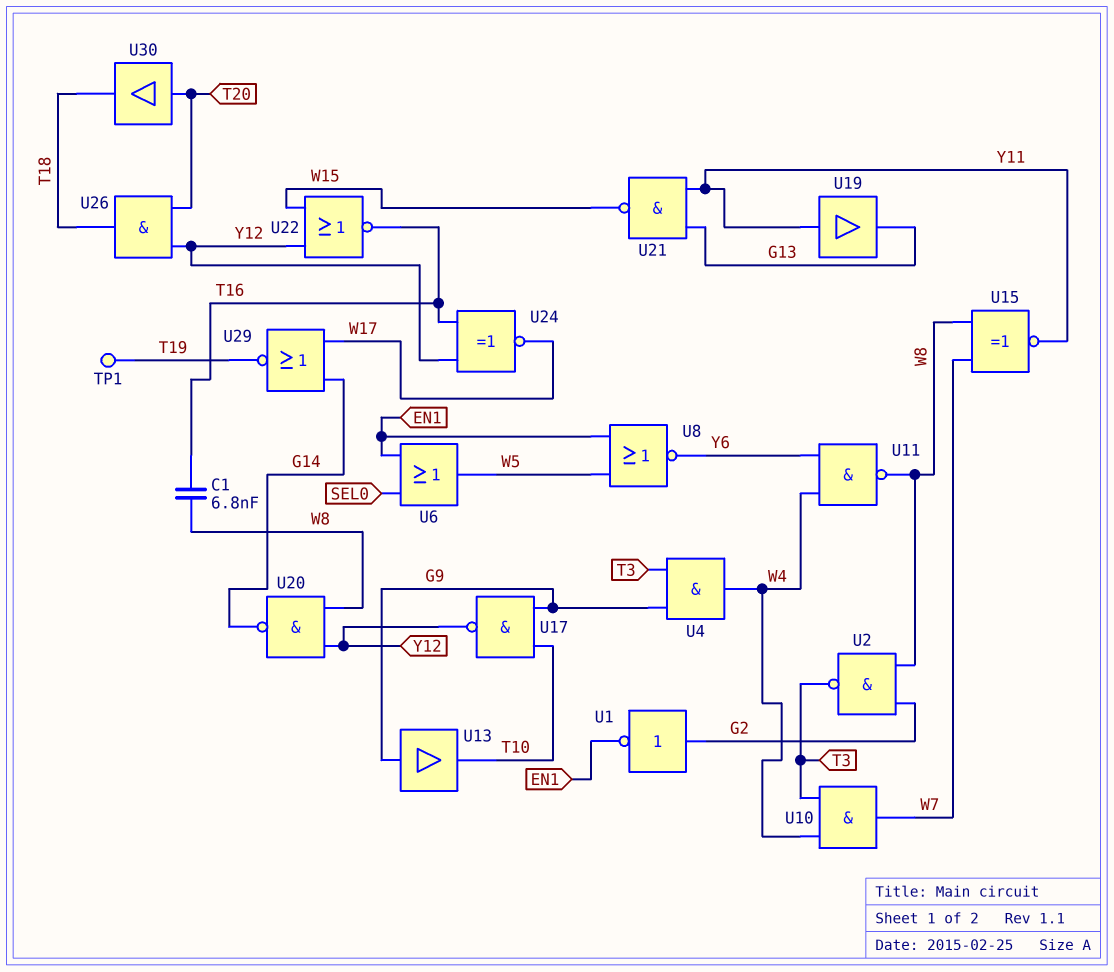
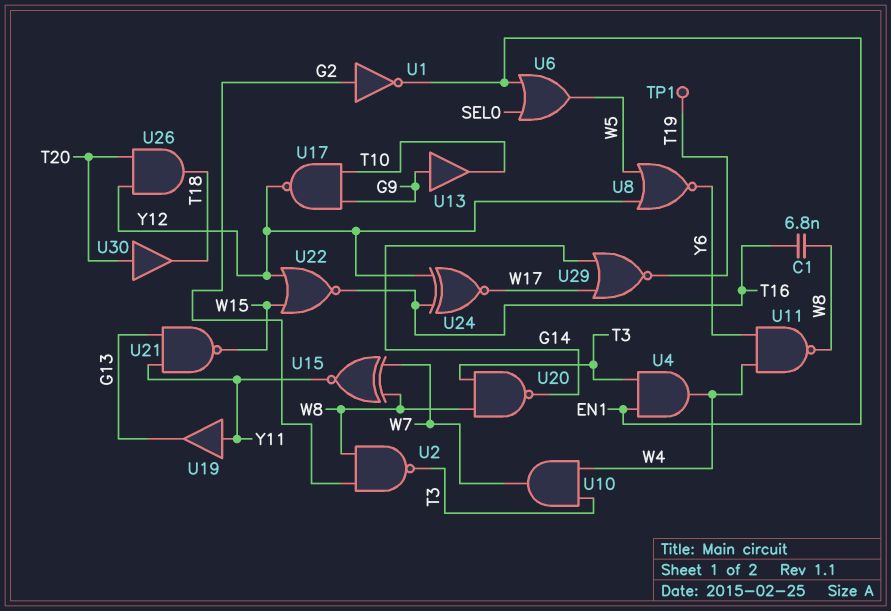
U4: AND (in G9, in T3, out W4) -> AND (in EN1, in T3, out W4)
U8: NOR (in EN1, in W5, out Y6) -> NOR (in W5, in Y12, out Y6)
U20: NAND (in W8, in Y12, out G14) -> NAND (in T3, in W8, out G14)

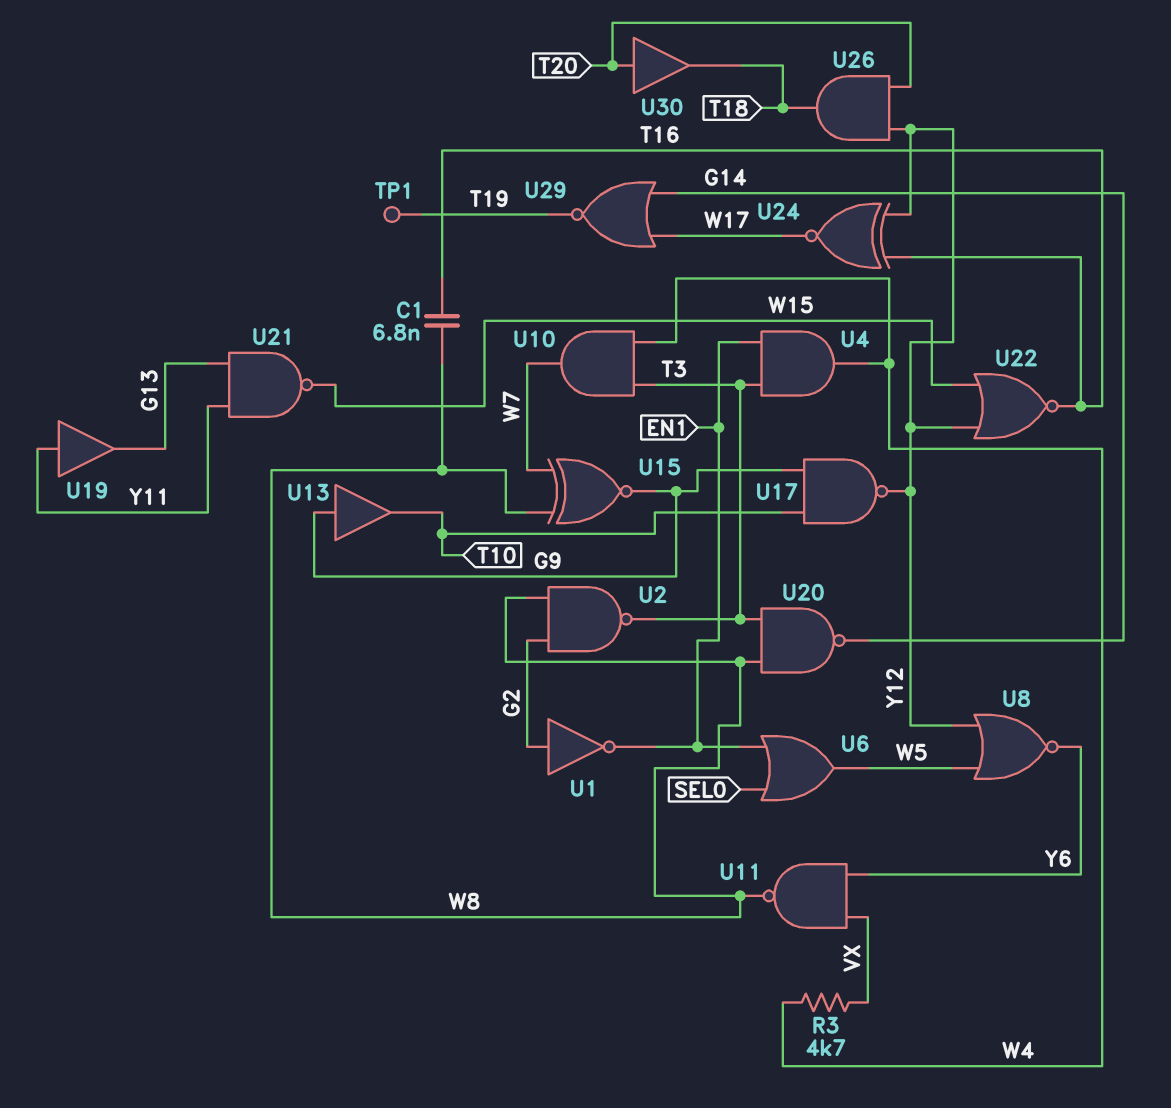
R3: none -> 4.7k (VX, W4)
U11: NAND (in W4, in Y6, out W8) -> NAND (in VX, in Y6, out W8)
U15: XNOR (in W7, in W8, out Y11) -> XNOR (in W7, in W8, out G9)

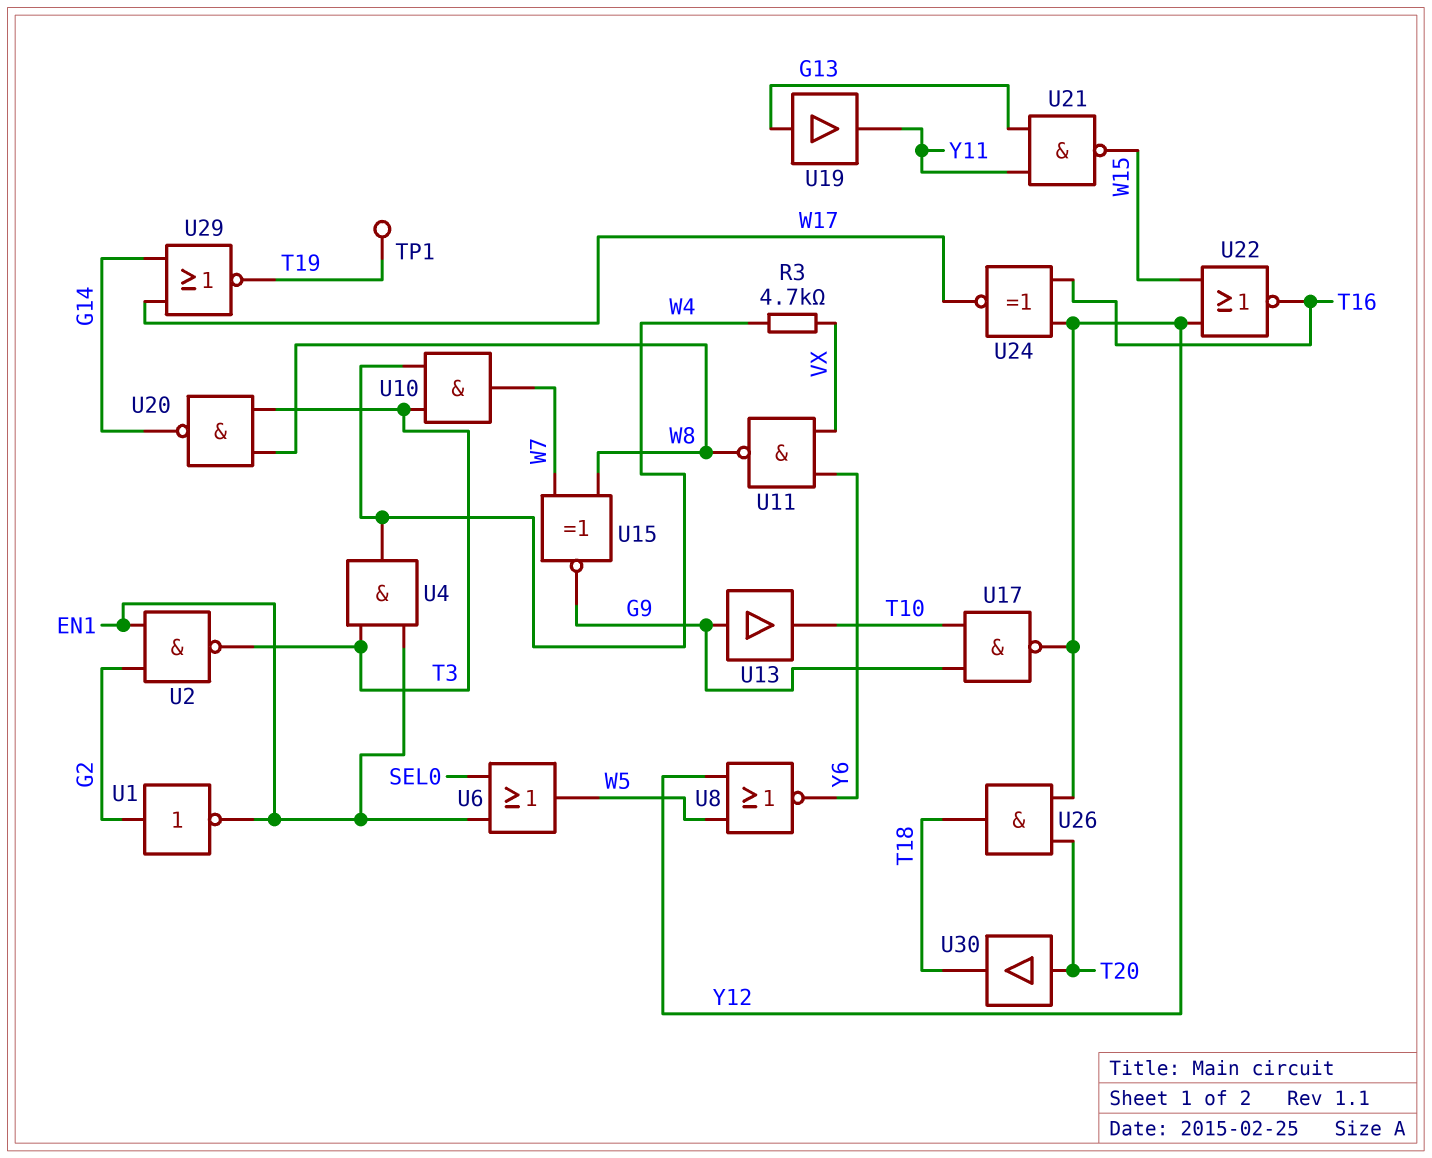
C1: 6.8nF (T16, W8) -> none
U2: NAND (in G2, in W8, out T3) -> NAND (in EN1, in G2, out T3)
U19: buffer (in Y11, out G13) -> buffer (in G13, out Y11)

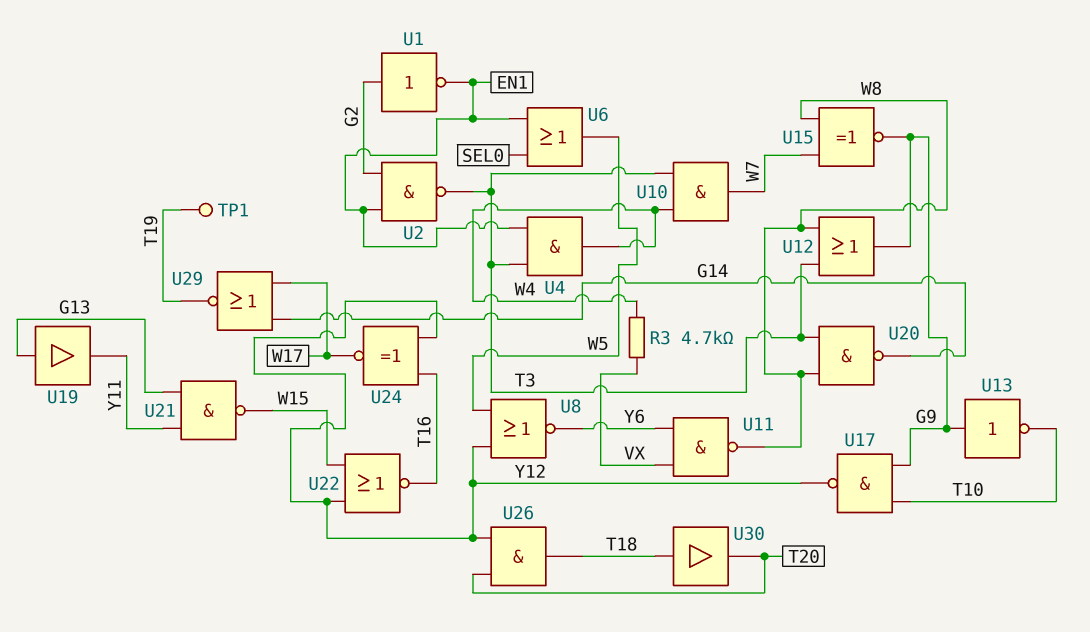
U12: none -> OR (in T3, in W8, out G9)
U13: buffer (in G9, out T10) -> NOT (in G9, out T10)
U30: buffer (in T20, out T18) -> buffer (in T18, out T20)

